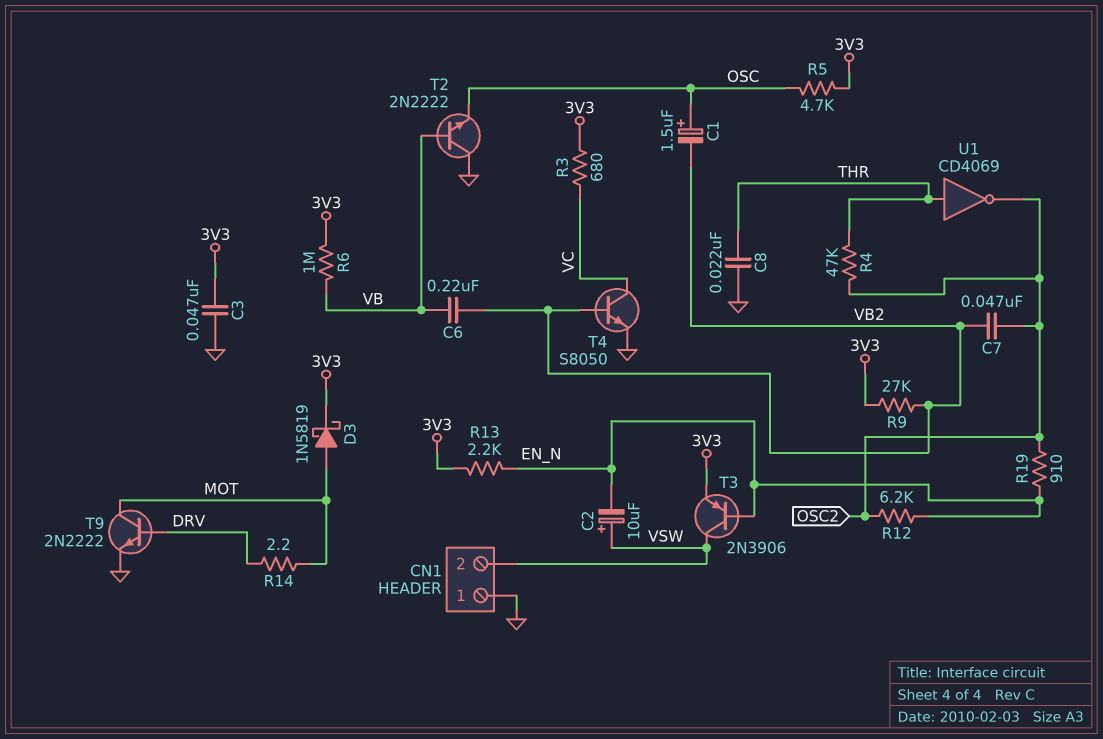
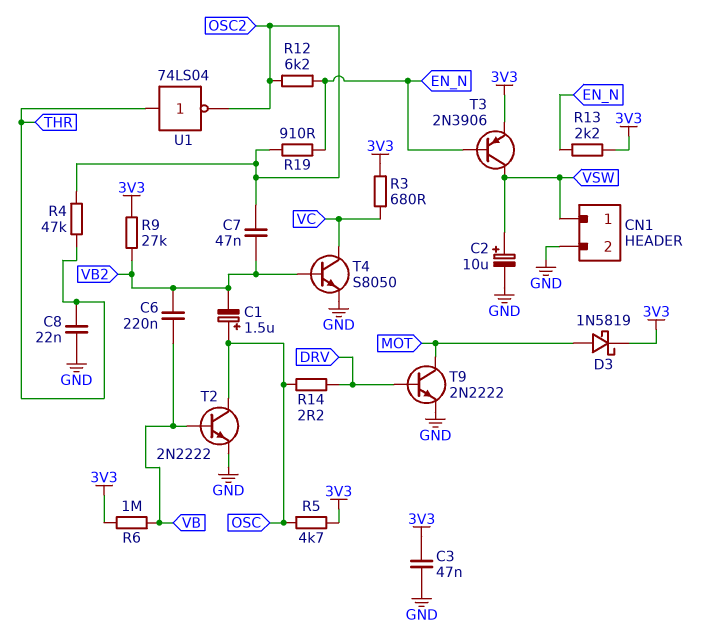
C2: 10uF (plus VSW, minus EN_N) -> 10uF (plus VSW, minus GND)
CN1 pin 1: GND -> VSW
CN1 pin 2: VSW -> GND
R14: 2.2 (DRV, MOT) -> 2.2 (DRV, OSC)
T2: NPN 2N2222 (B VB, C GND, E OSC) -> NPN 2N2222 (B VB, C OSC, E GND)
U1: NOT CD4069 (in THR, out OSC2) -> NOT 74LS04 (in THR, out OSC2)

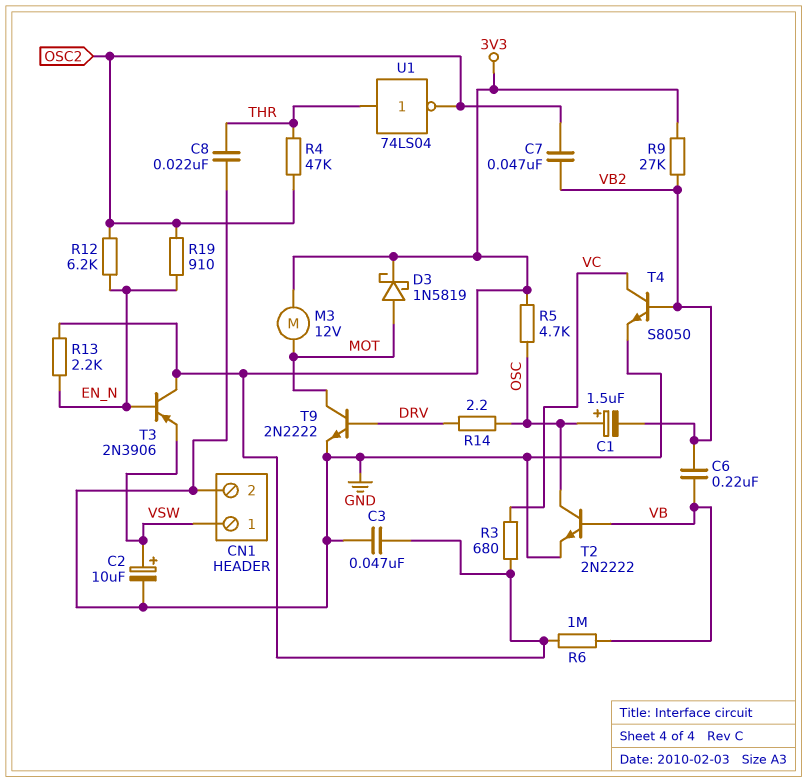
M3: none -> motor 12V (3V3, MOT)
T3: PNP 2N3906 (B EN_N, C VSW, E 3V3) -> PNP 2N3906 (B EN_N, C 3V3, E VSW)

